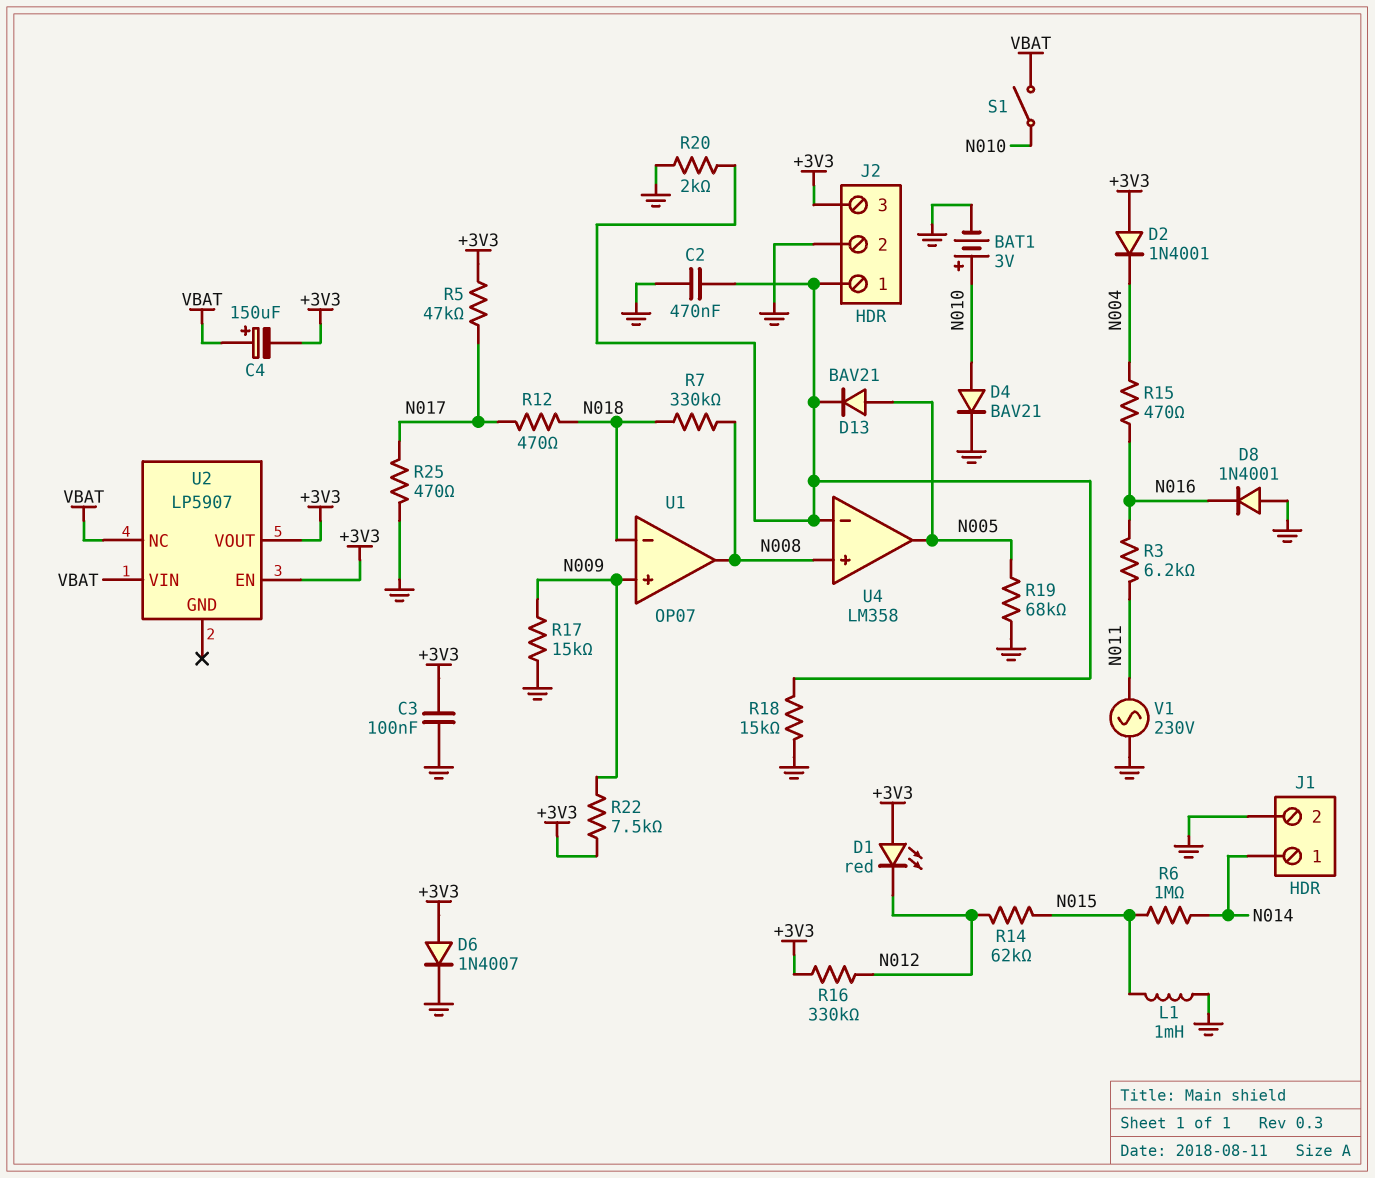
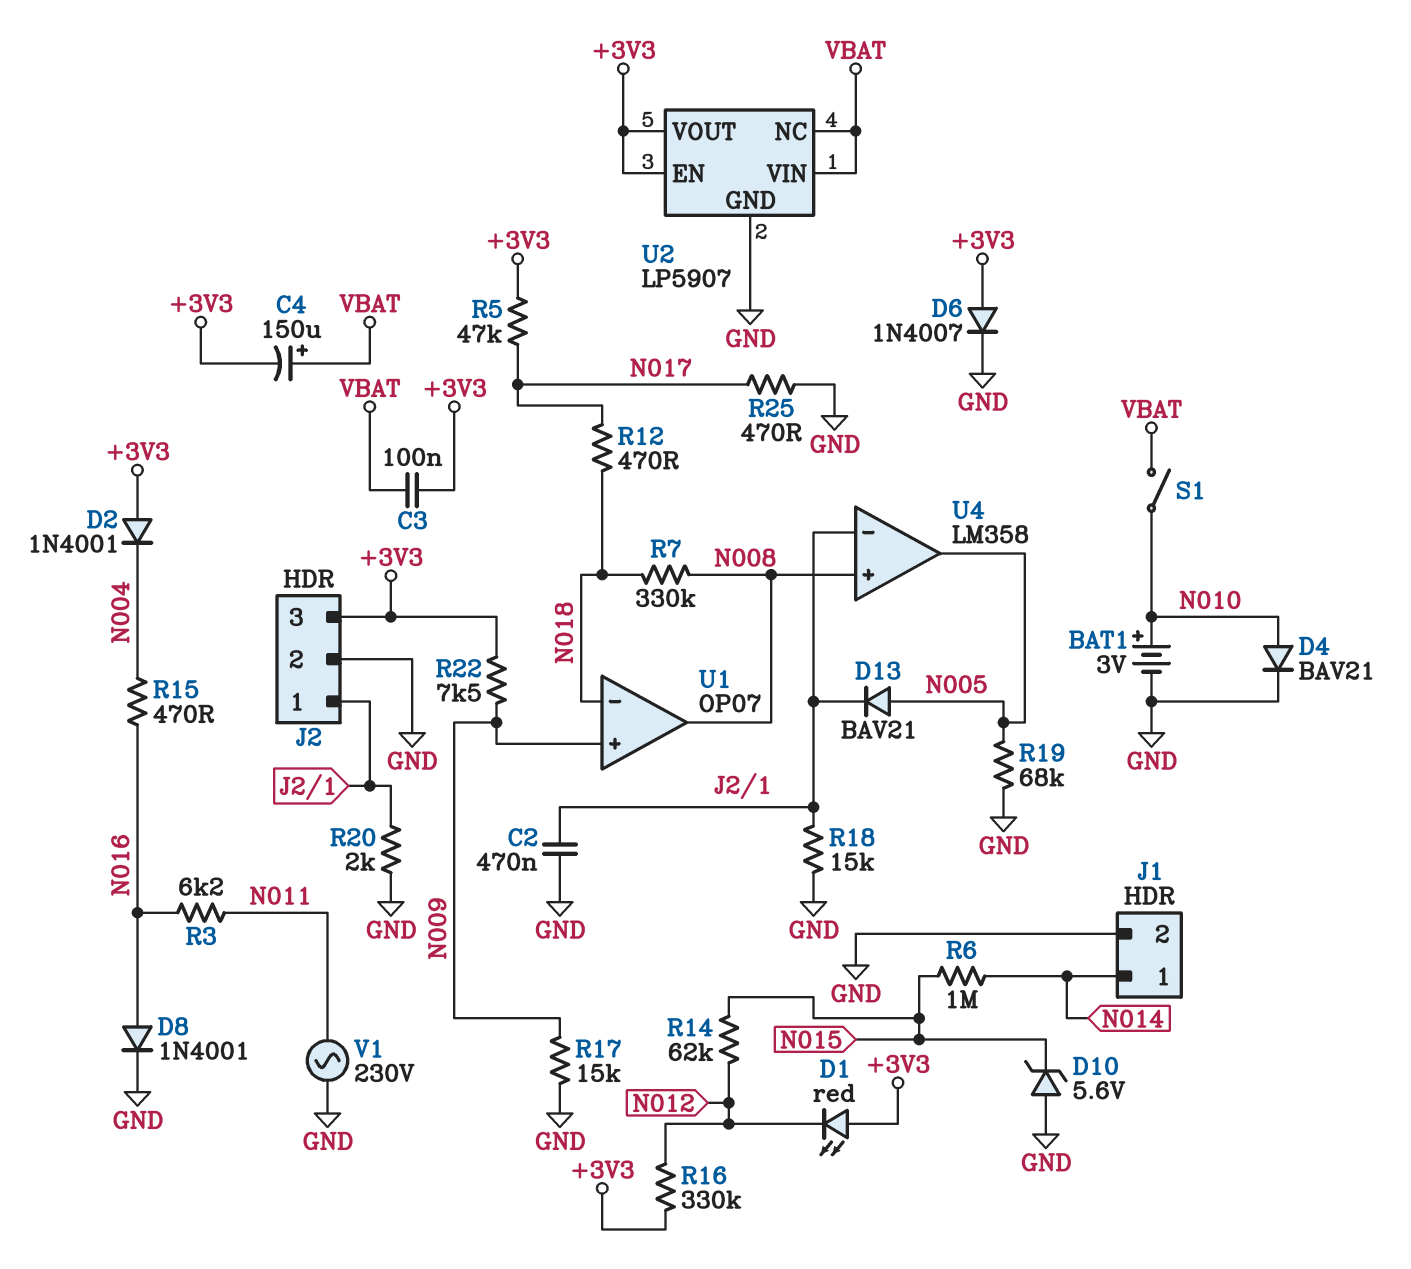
C3: 100nF (+3V3, GND) -> 100nF (+3V3, VBAT)
D8: diode 1N4001 (A GND, K N016) -> diode 1N4001 (A N016, K GND)
D10: none -> zener 5.6V (A GND, K N015)
L1: 1mH (GND, N015) -> none
U2 pin GND: none -> GND

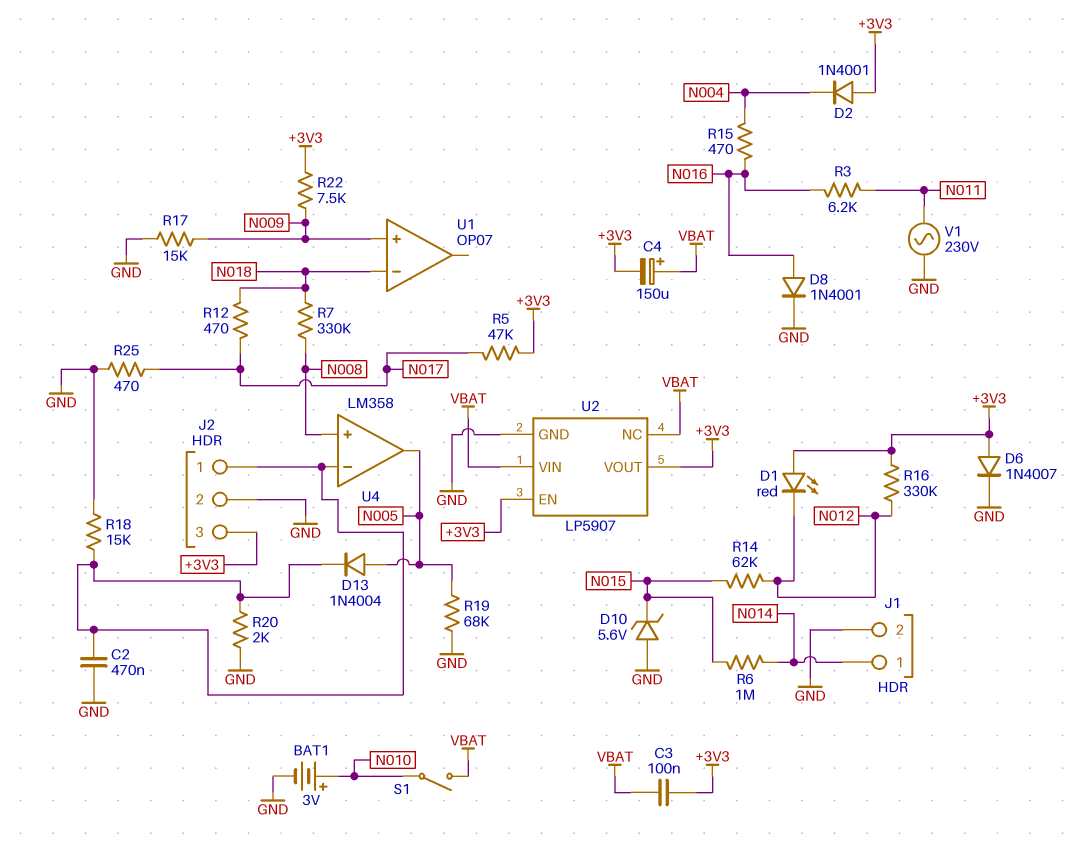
D4: diode BAV21 (A N010, K GND) -> none
D13: diode BAV21 (A N005, K J2/1) -> diode 1N4004 (A N005, K J2/1)
U1 pin out: N008 -> none

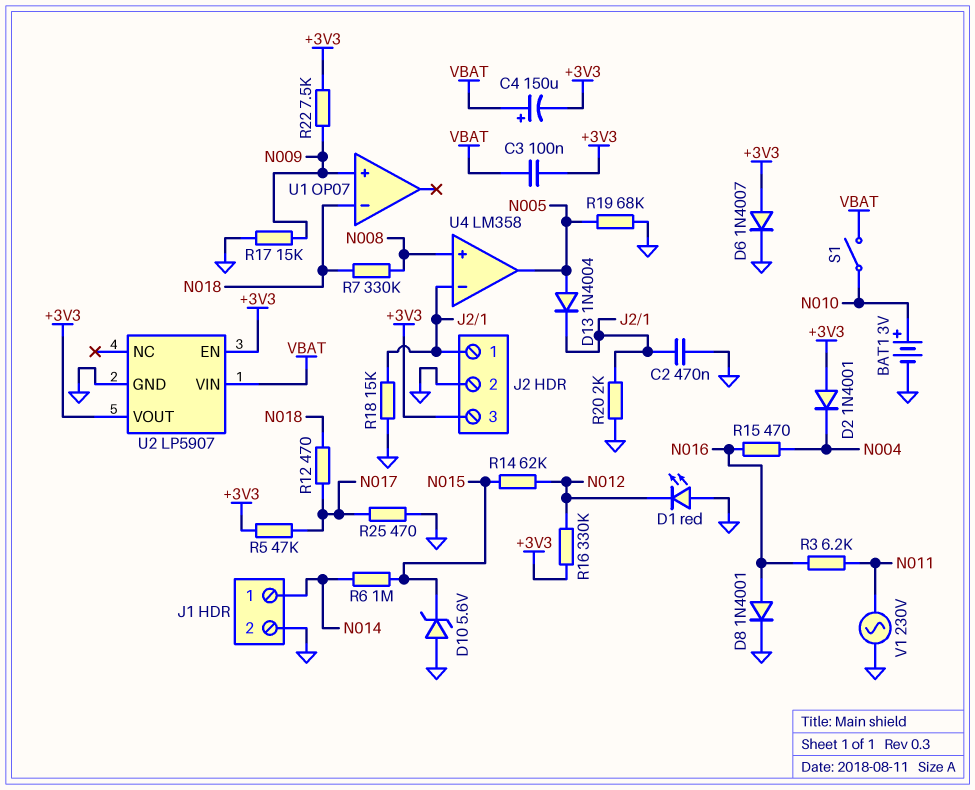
D1: LED red (A +3V3, K N012) -> LED red (A GND, K N012)
U2 pin NC: VBAT -> none

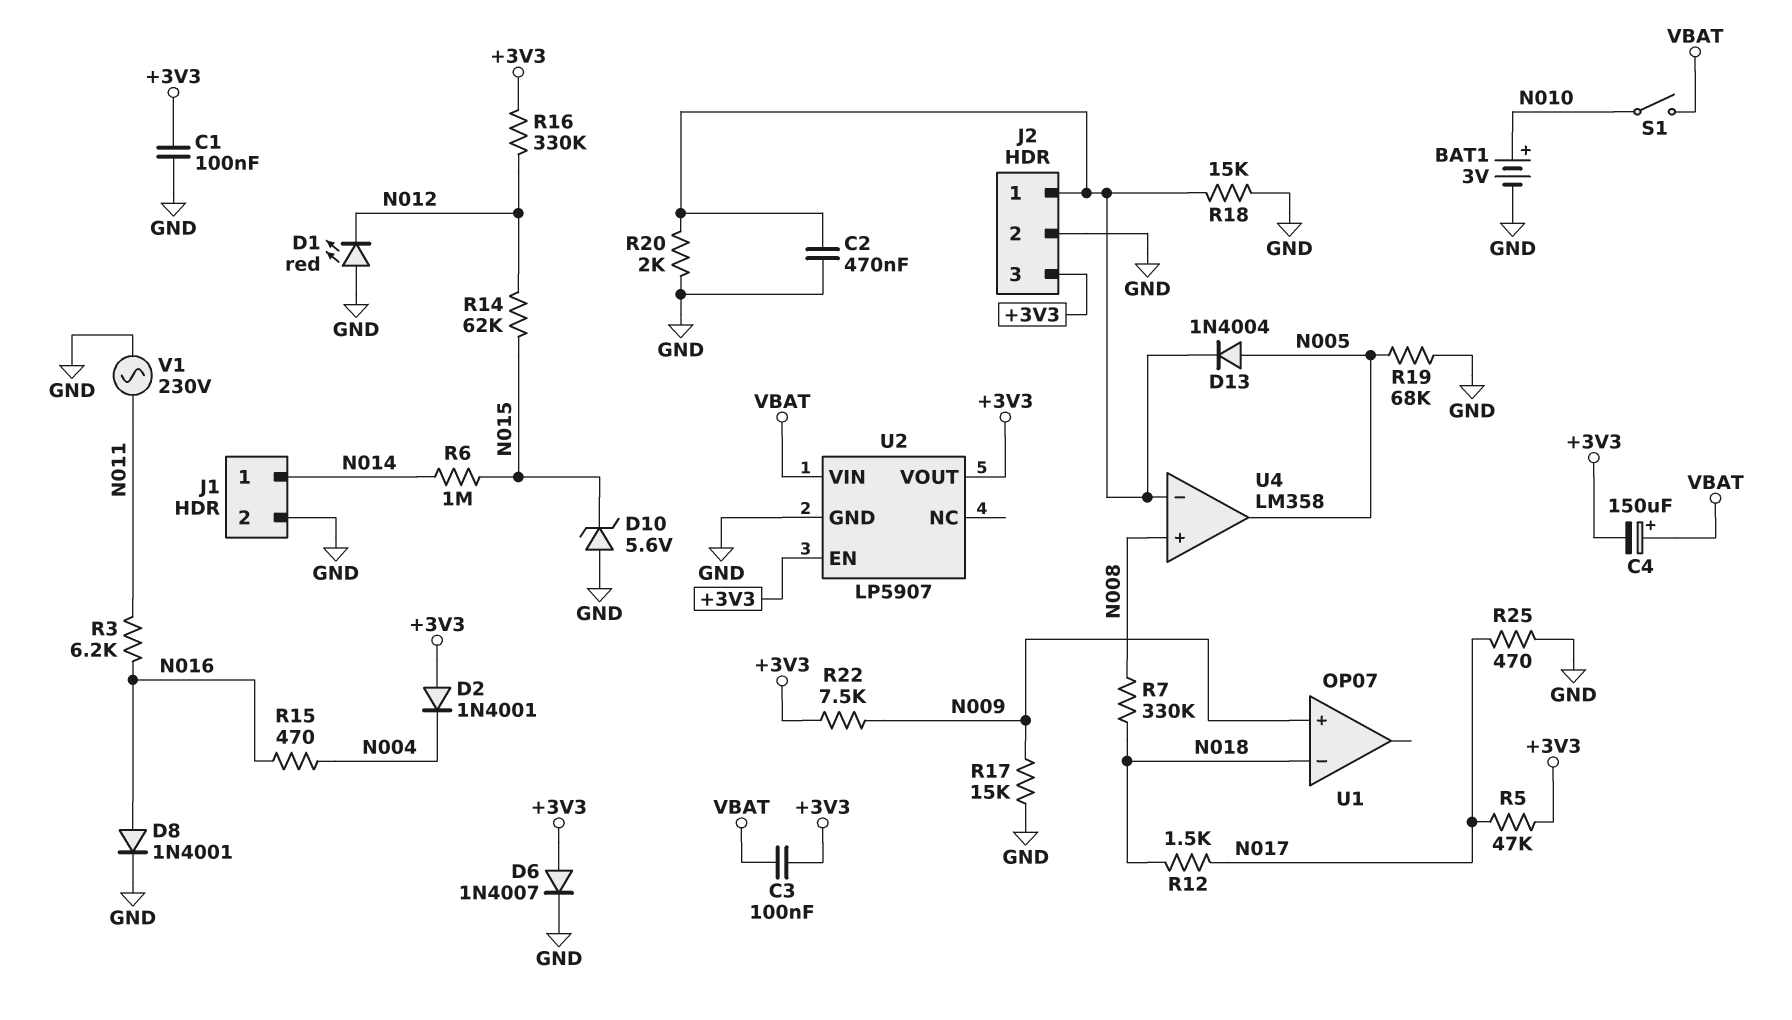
C1: none -> 100nF (+3V3, GND)
R12: 470 (N017, N018) -> 1.5k (N017, N018)

